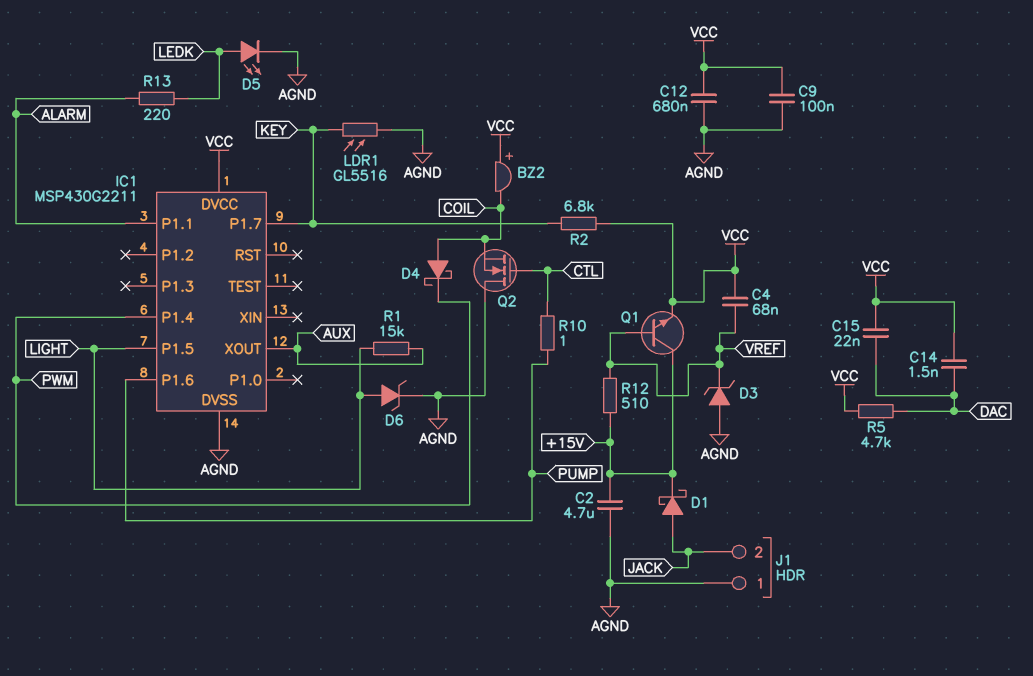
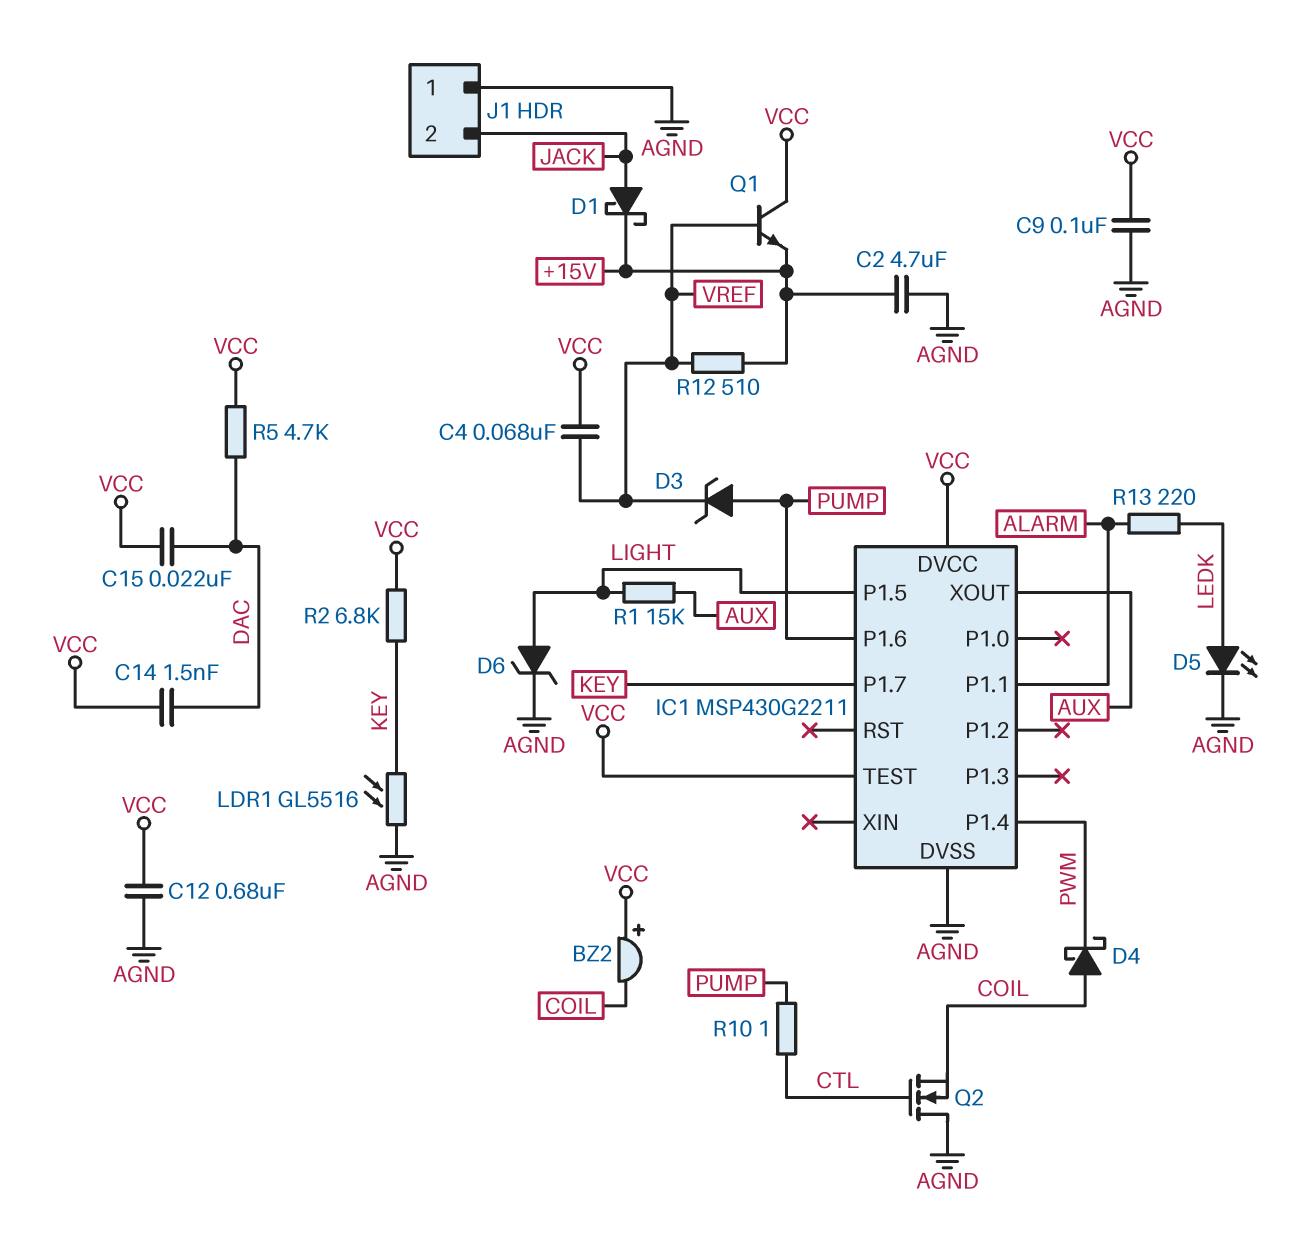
D3: zener (A AGND, K VREF) -> zener (A PUMP, K VREF)
IC1 pin TEST: none -> VCC
Q1: NPN (B VREF, C +15V, E VCC) -> NPN (B VREF, C VCC, E +15V)

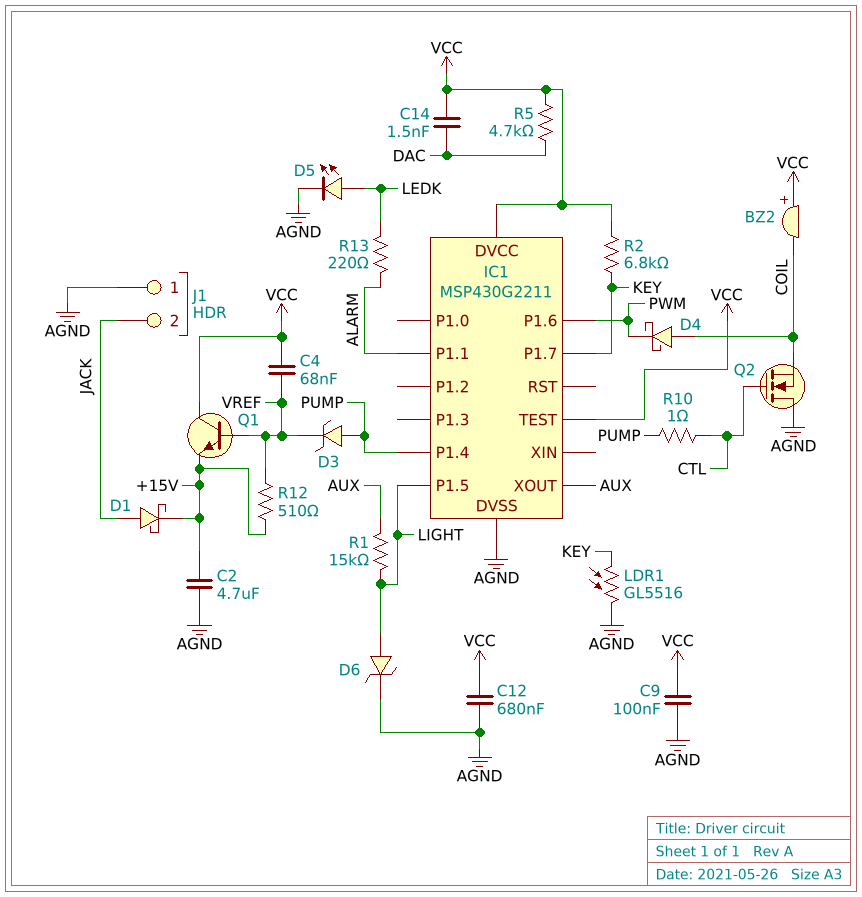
C15: 22nF (DAC, VCC) -> none
IC1 pin P1.4: PWM -> PUMP
IC1 pin P1.6: PUMP -> PWM

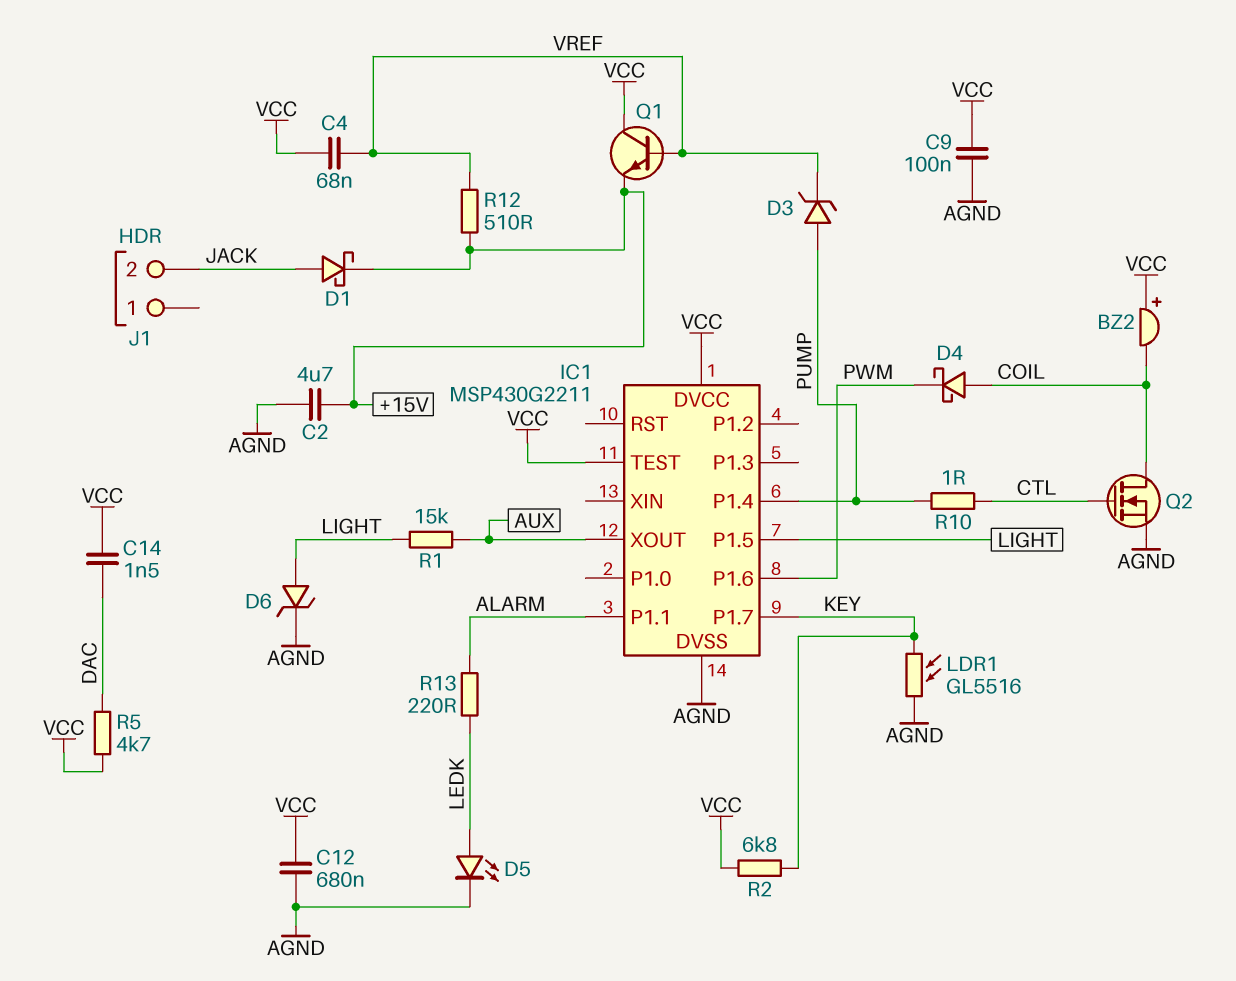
J1 pin 1: AGND -> none
Q2: NMOS (G CTL, D AGND, S COIL) -> NMOS (G CTL, D COIL, S AGND)

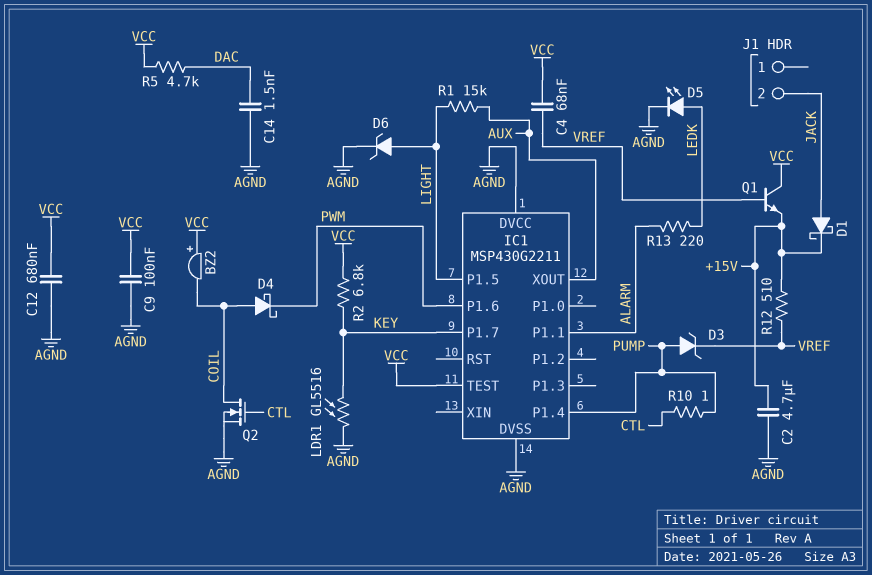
C14: 1.5nF (DAC, VCC) -> 1.5nF (AGND, DAC)
IC1 pin DVCC: VCC -> AGND

